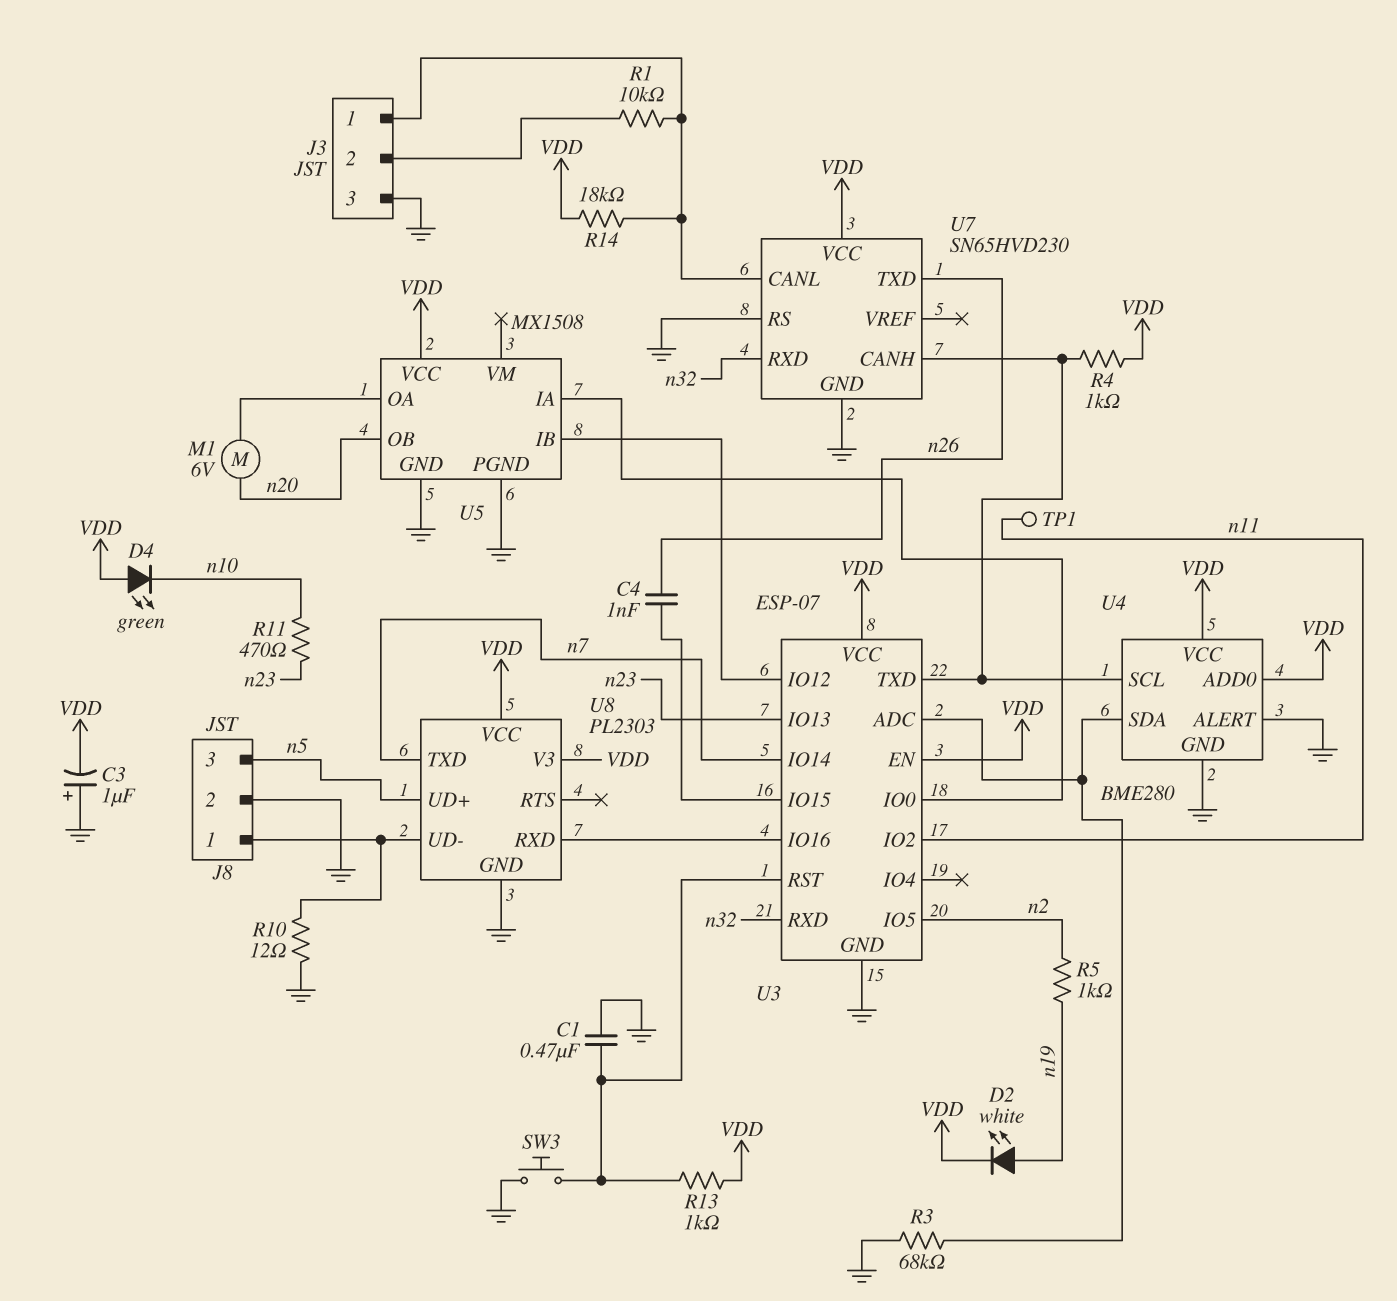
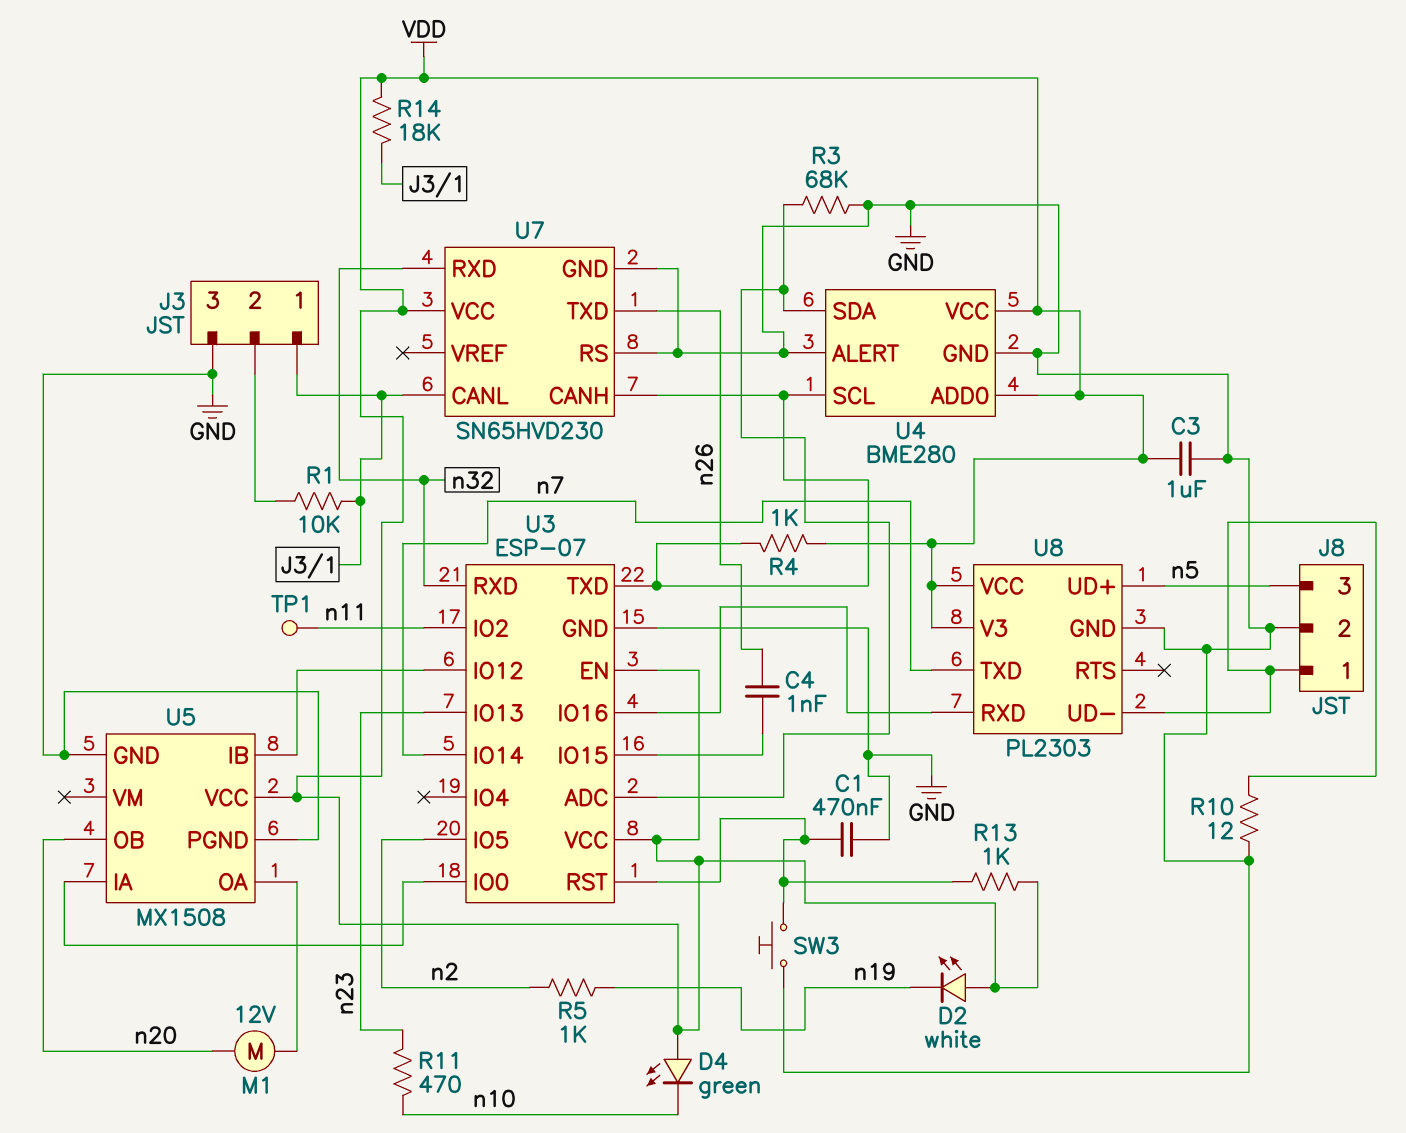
C3: 1uF (plus GND, minus VDD) -> 1uF (GND, VDD)
D2: LED white (A n19, K VDD) -> LED white (A VDD, K n19)
M1: motor 6V (U5/OA, n20) -> motor 12V (U5/OA, n20)

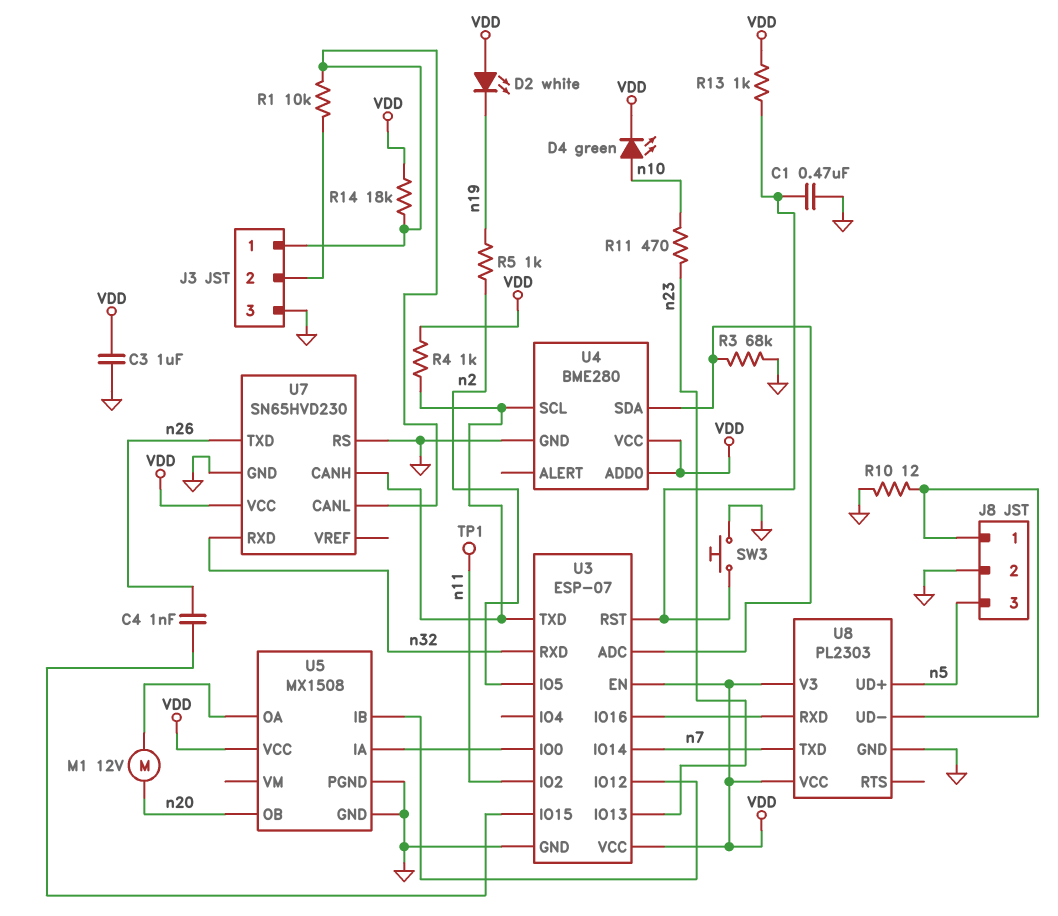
D4: LED green (A VDD, K n10) -> LED green (A n10, K VDD)
U4 pin ALERT: GND -> none

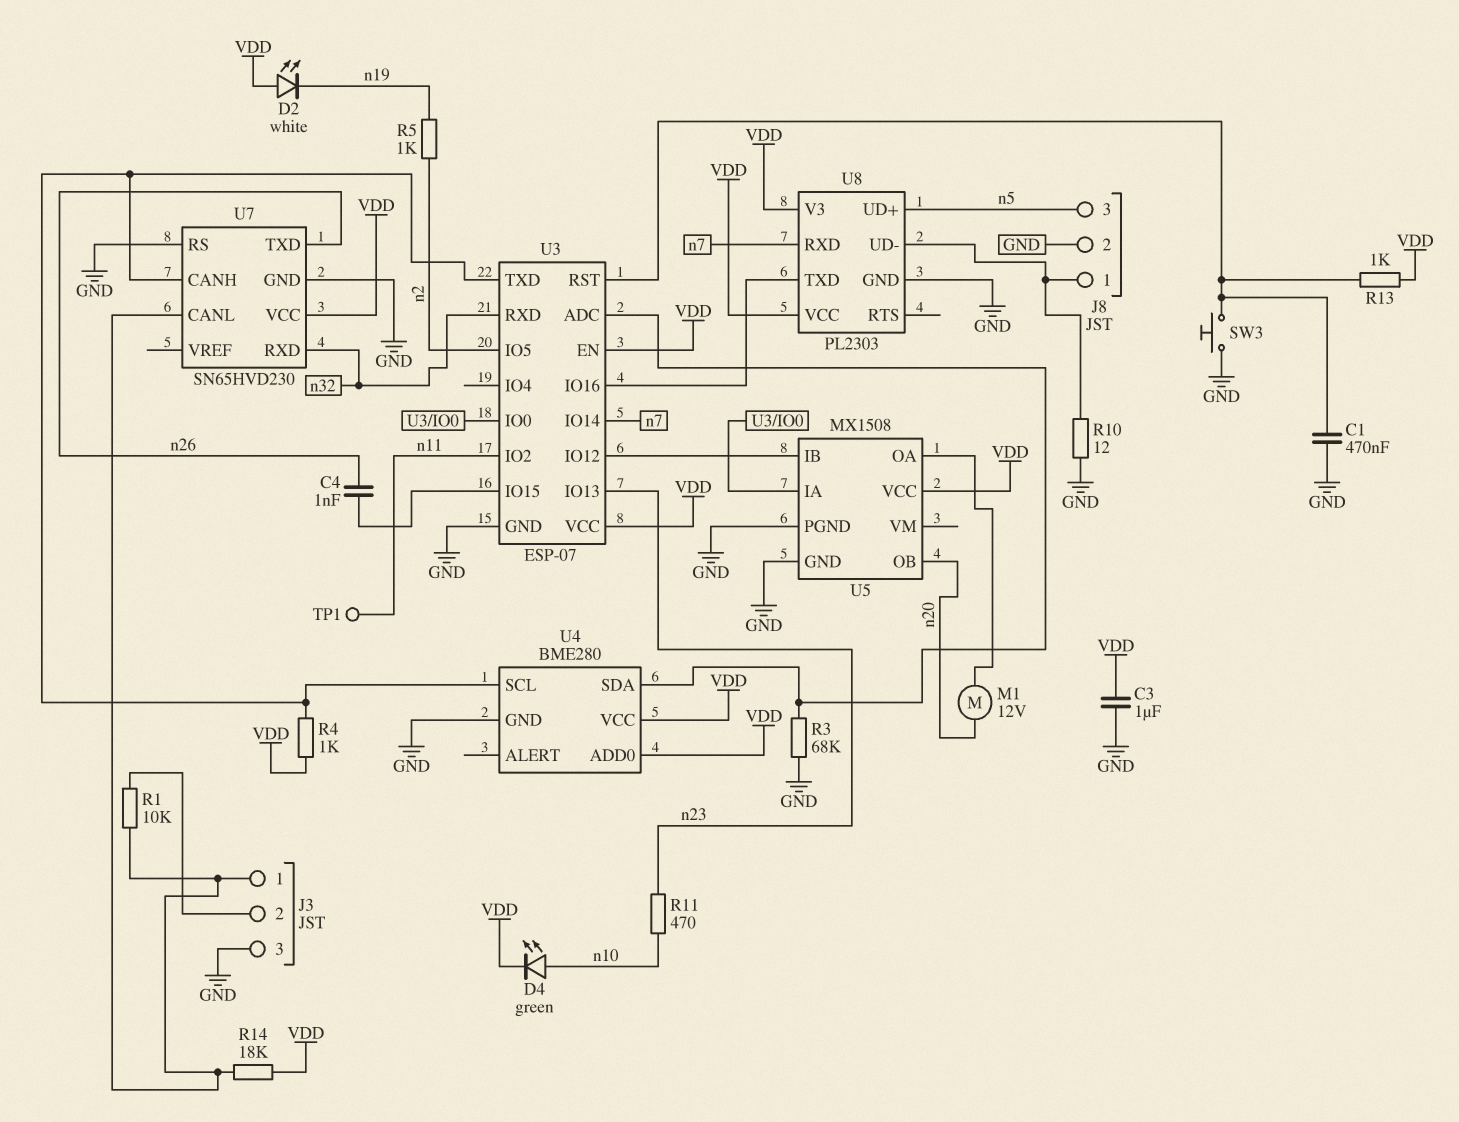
U8 pin RXD: U3/IO16 -> n7
U8 pin TXD: n7 -> U3/IO16

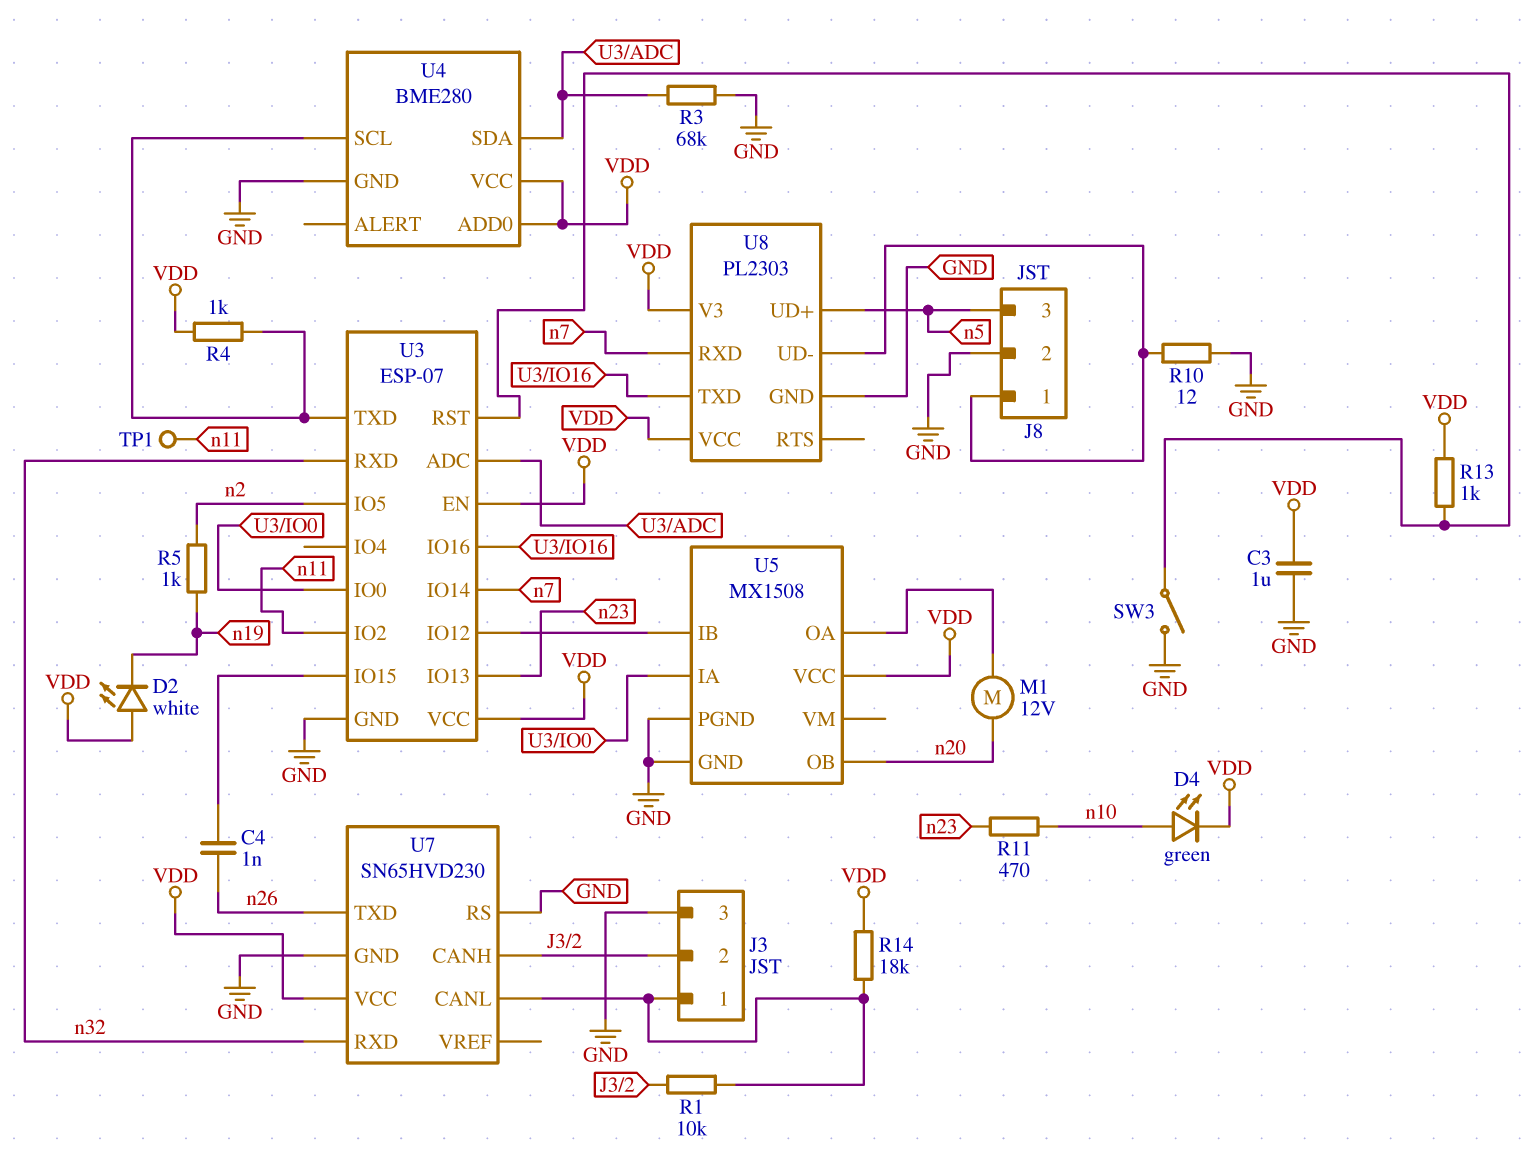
C1: 470nF (GND, U3/RST) -> none
SW3: button (GND, U3/RST) -> switch (GND, U3/RST)
U7 pin CANH: U3/TXD -> J3/2

